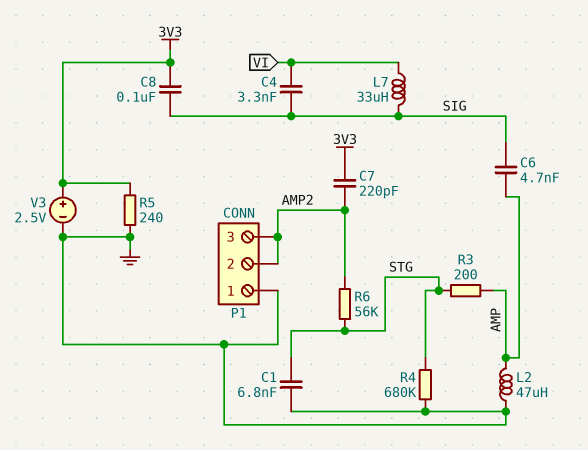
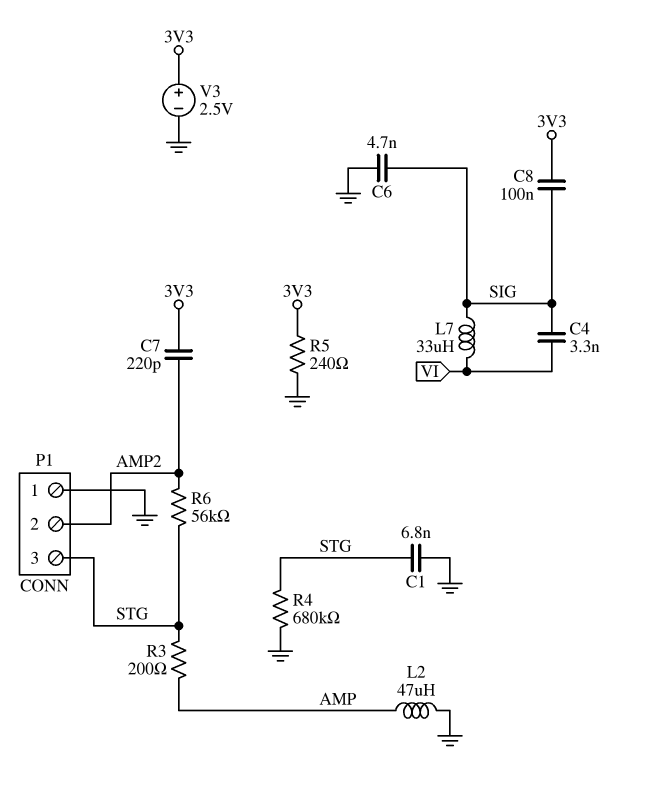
C6: 4.7nF (AMP, SIG) -> 4.7nF (GND, SIG)
P1 pin 3: AMP2 -> STG

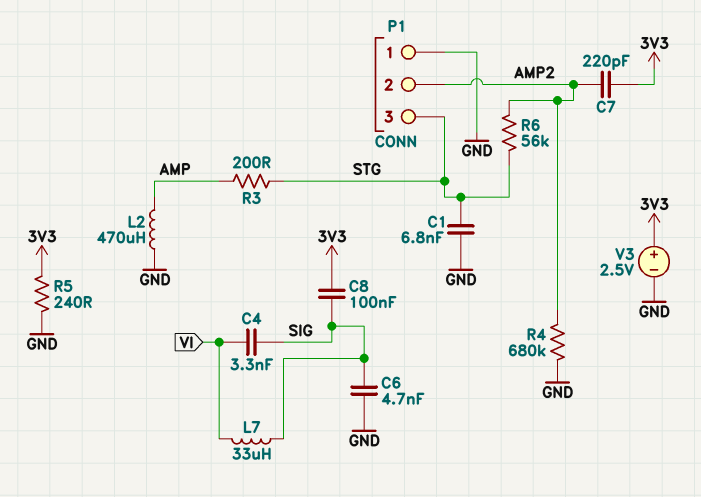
L2: 47uH (AMP, GND) -> 470uH (AMP, GND)
R4: 680k (GND, STG) -> 680k (AMP2, GND)

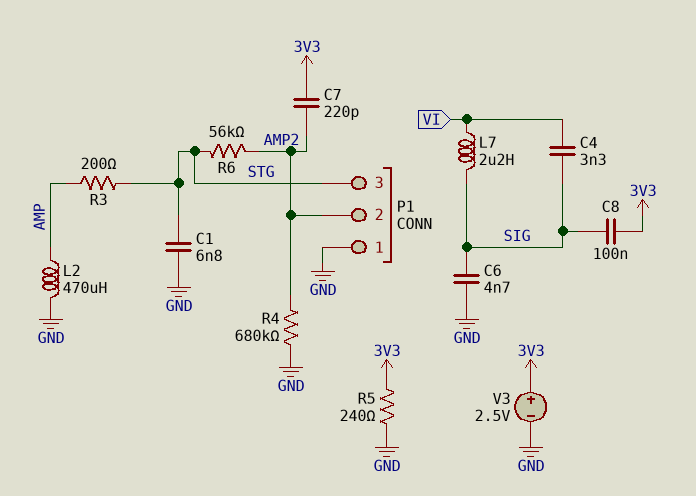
L7: 33uH (SIG, VI) -> 2.2uH (SIG, VI)

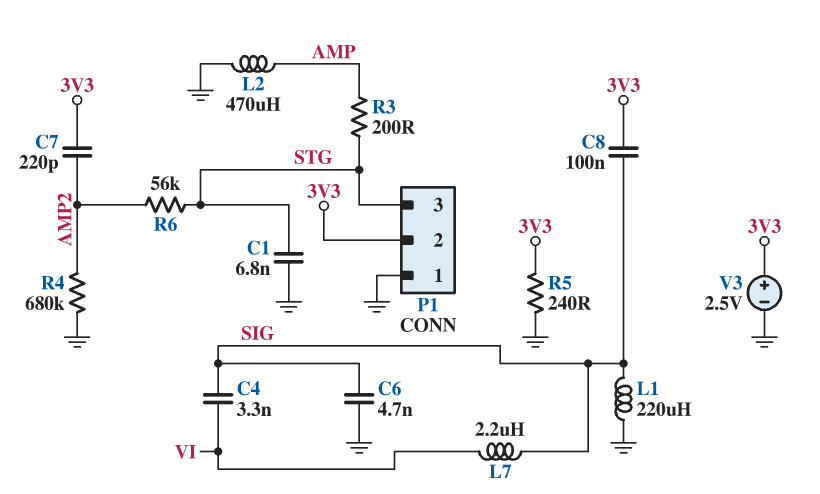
L1: none -> 220uH (GND, SIG)
P1 pin 2: AMP2 -> 3V3

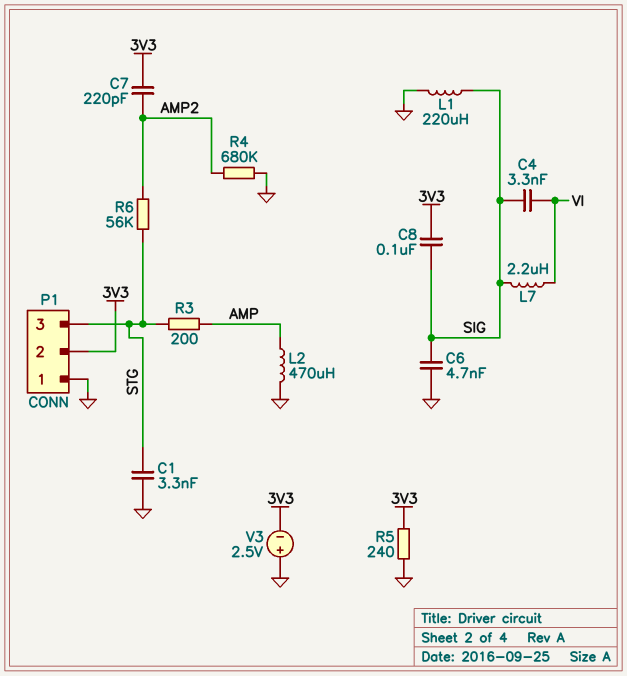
C1: 6.8nF (GND, STG) -> 3.3nF (GND, STG)
V3: 2.5V (plus 3V3, minus GND) -> 2.5V (plus GND, minus 3V3)

